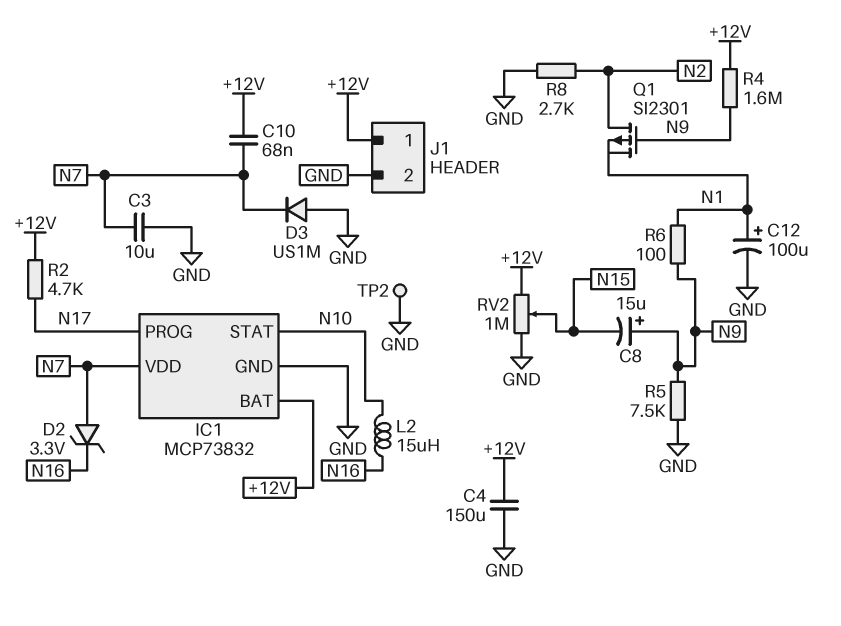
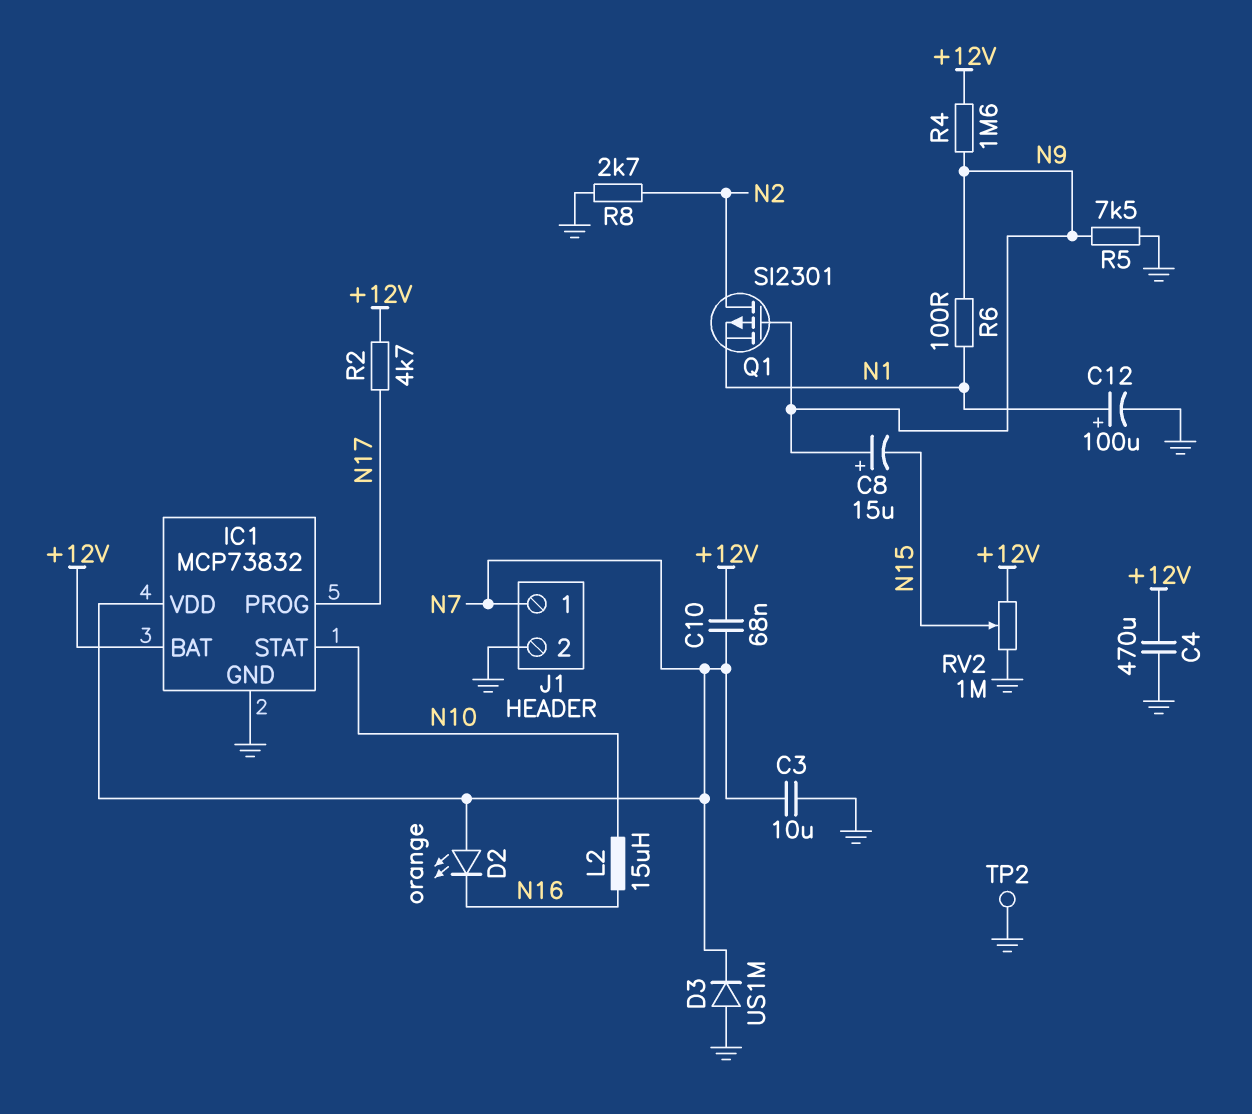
C4: 150uF (+12V, GND) -> 470uF (+12V, GND)
D2: zener 3.3V (A N7, K N16) -> LED orange (A N7, K N16)
J1 pin 1: +12V -> N7

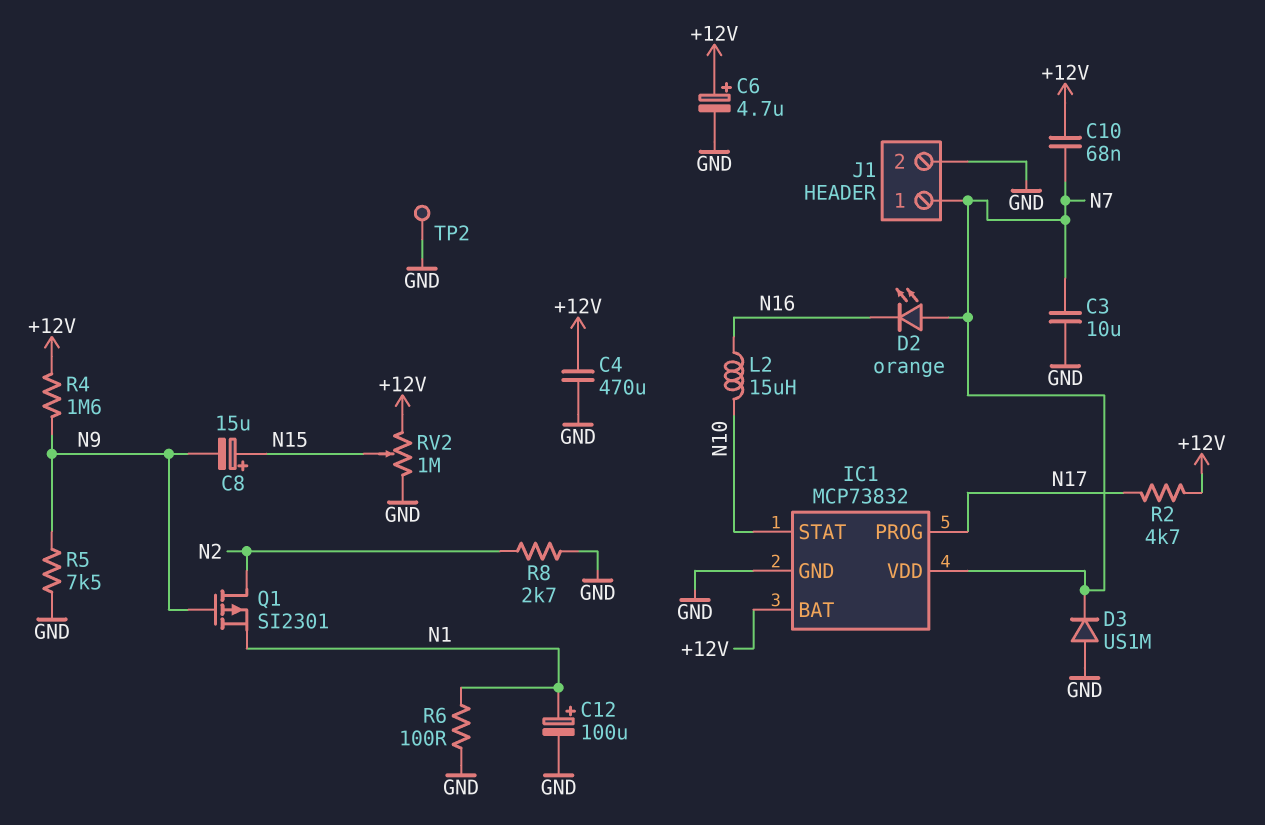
C6: none -> 4.7uF (plus +12V, minus GND)
C8: 15uF (plus N9, minus N15) -> 15uF (plus N15, minus N9)
R6: 100 (N1, N9) -> 100 (GND, N1)

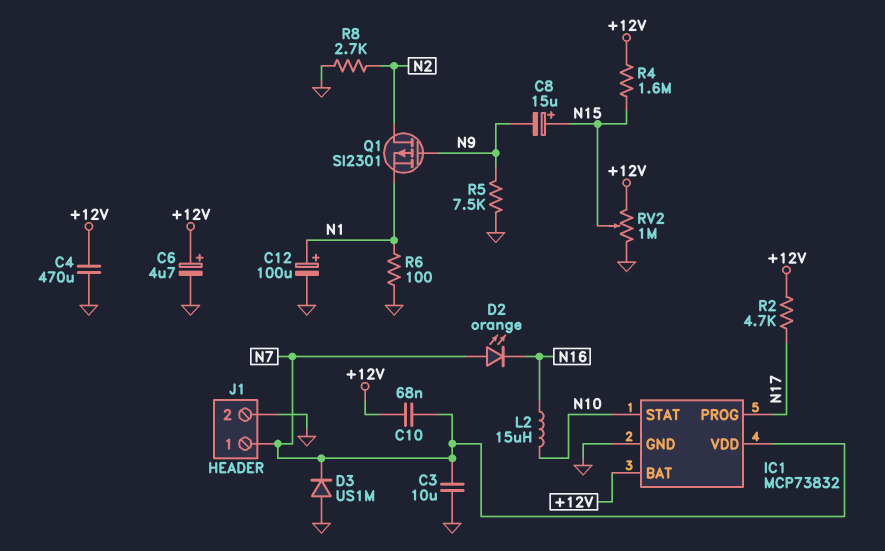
R4: 1.6M (+12V, N9) -> 1.6M (+12V, N15)
TP2: test point (GND) -> none

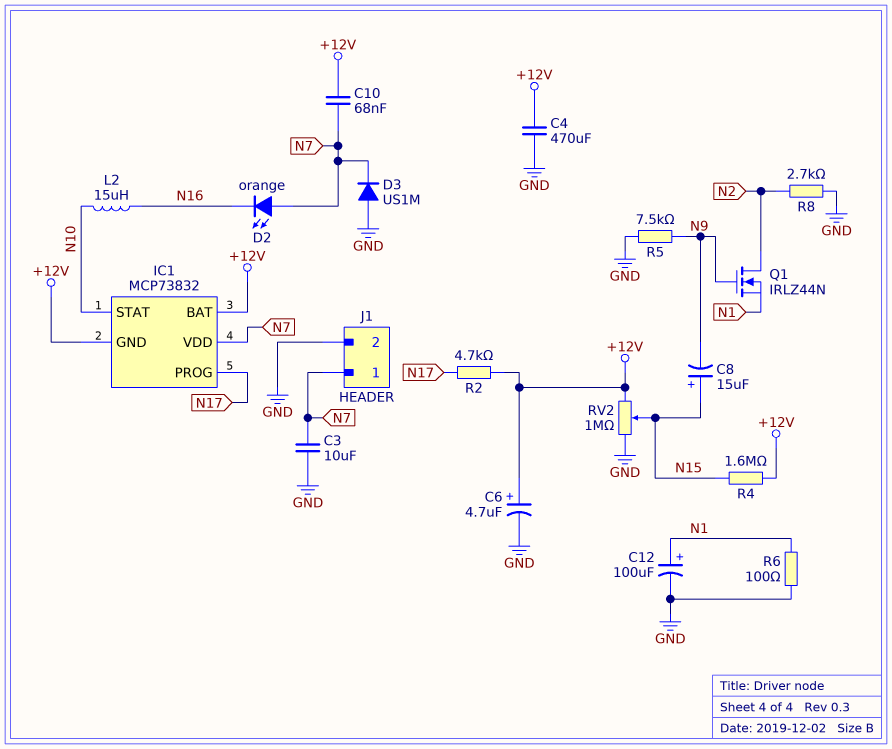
IC1 pin GND: GND -> +12V
Q1: PMOS SI2301 (G N9, D N2, S N1) -> NMOS IRLZ44N (G N9, D N2, S N1)

